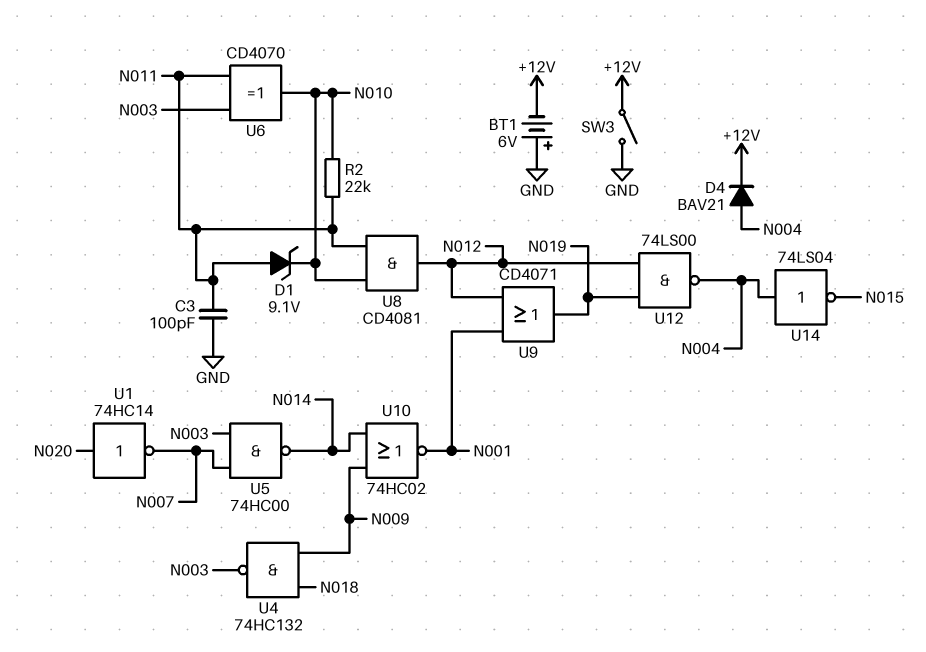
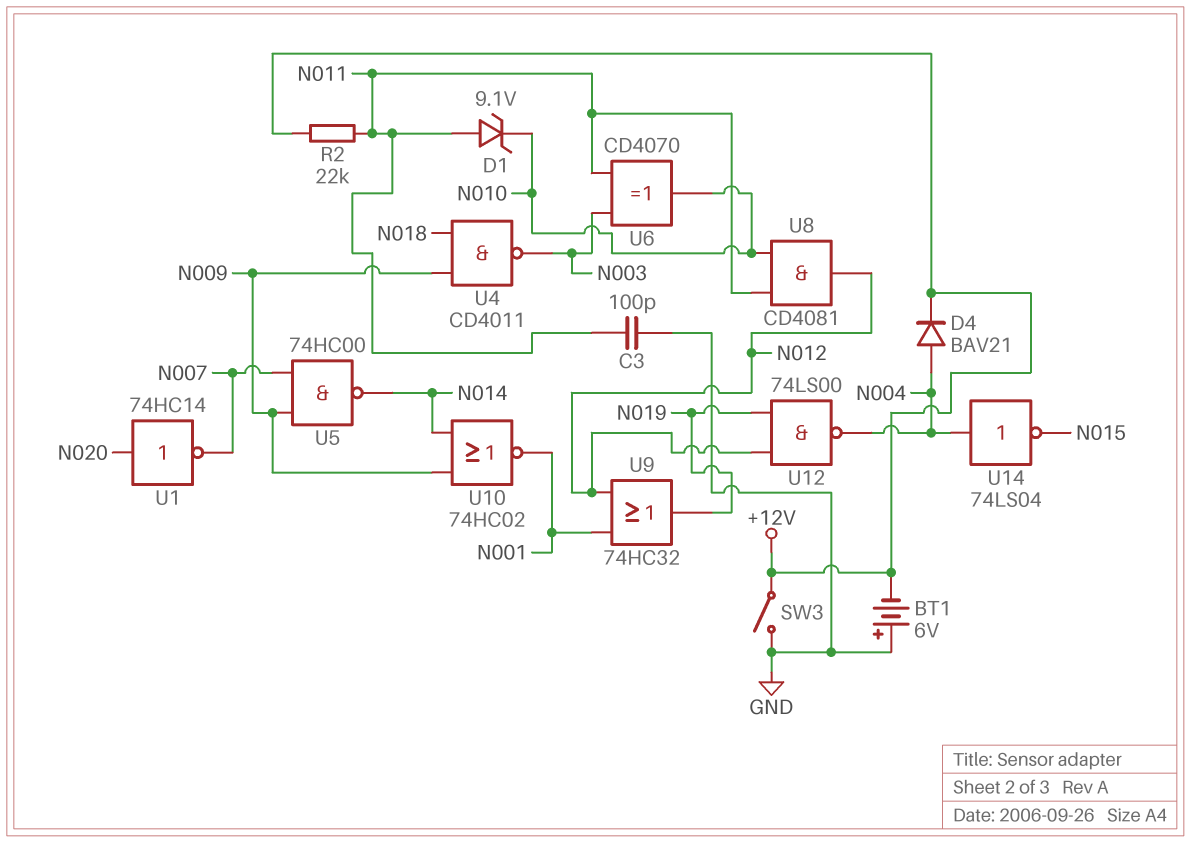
R2: 22k (N010, N011) -> 22k (+12V, N011)
U4: NAND 74HC132 (in N009, in N018, out N003) -> NAND CD4011 (in N009, in N018, out N003)
U5: NAND 74HC00 (in N003, in N007, out N014) -> NAND 74HC00 (in N007, in N009, out N014)
U9: OR CD4071 (in N001, in N012, out N019) -> OR 74HC32 (in N001, in N012, out N019)

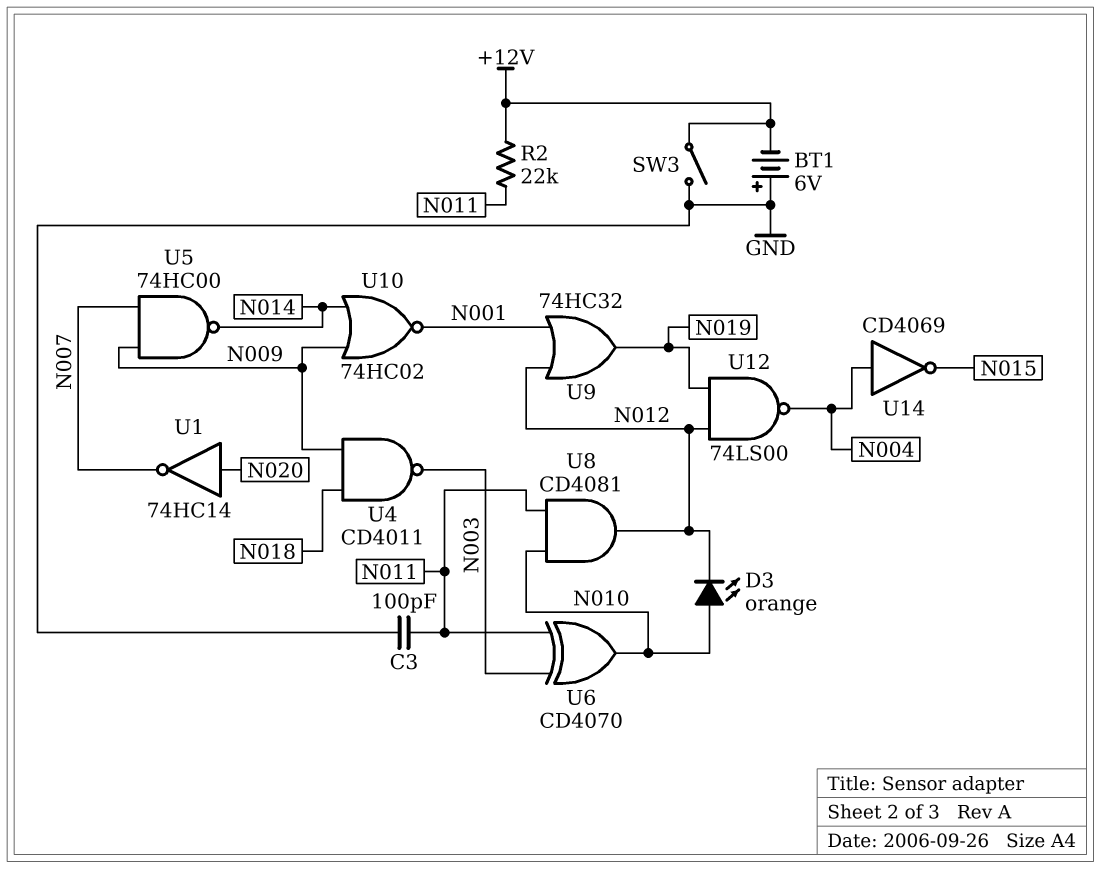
D1: zener 9.1V (A N011, K N010) -> none
D3: none -> LED orange (A N010, K N012)
D4: diode BAV21 (A N004, K +12V) -> none
U14: NOT 74LS04 (in N004, out N015) -> NOT CD4069 (in N004, out N015)

